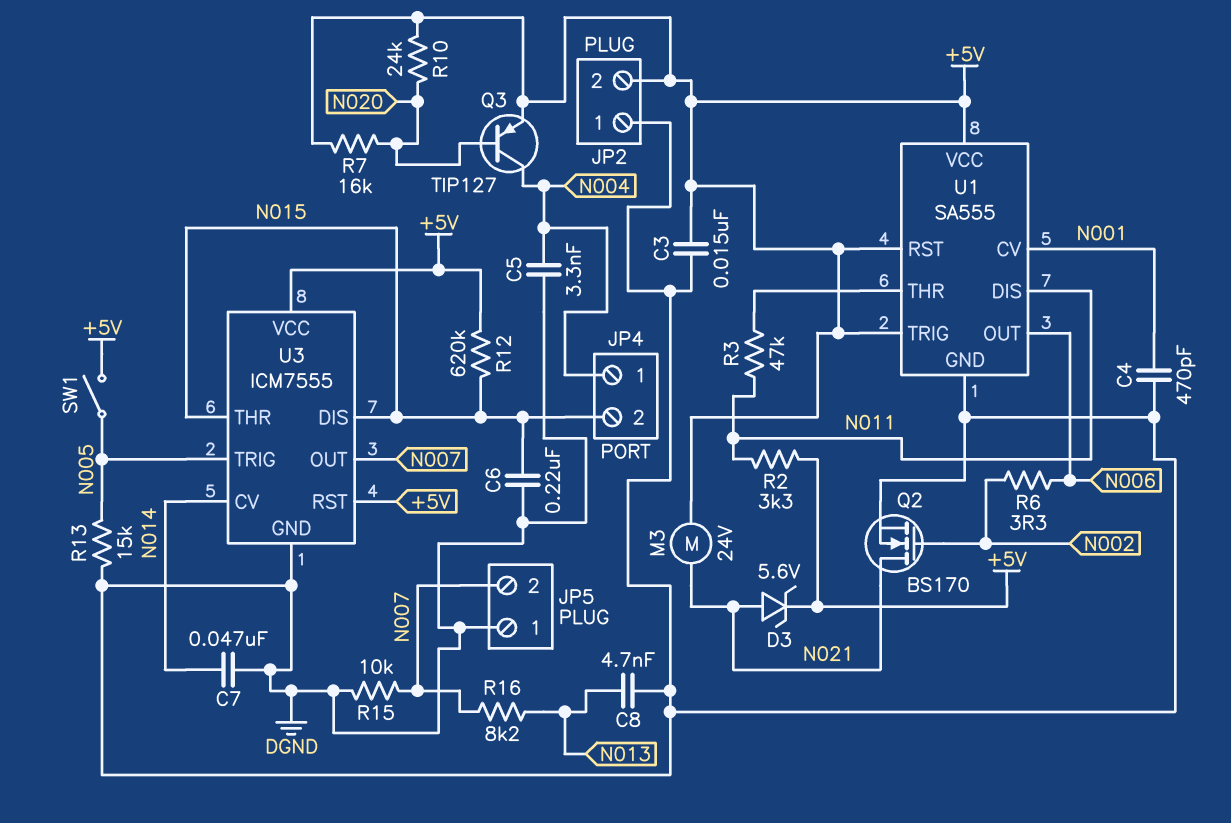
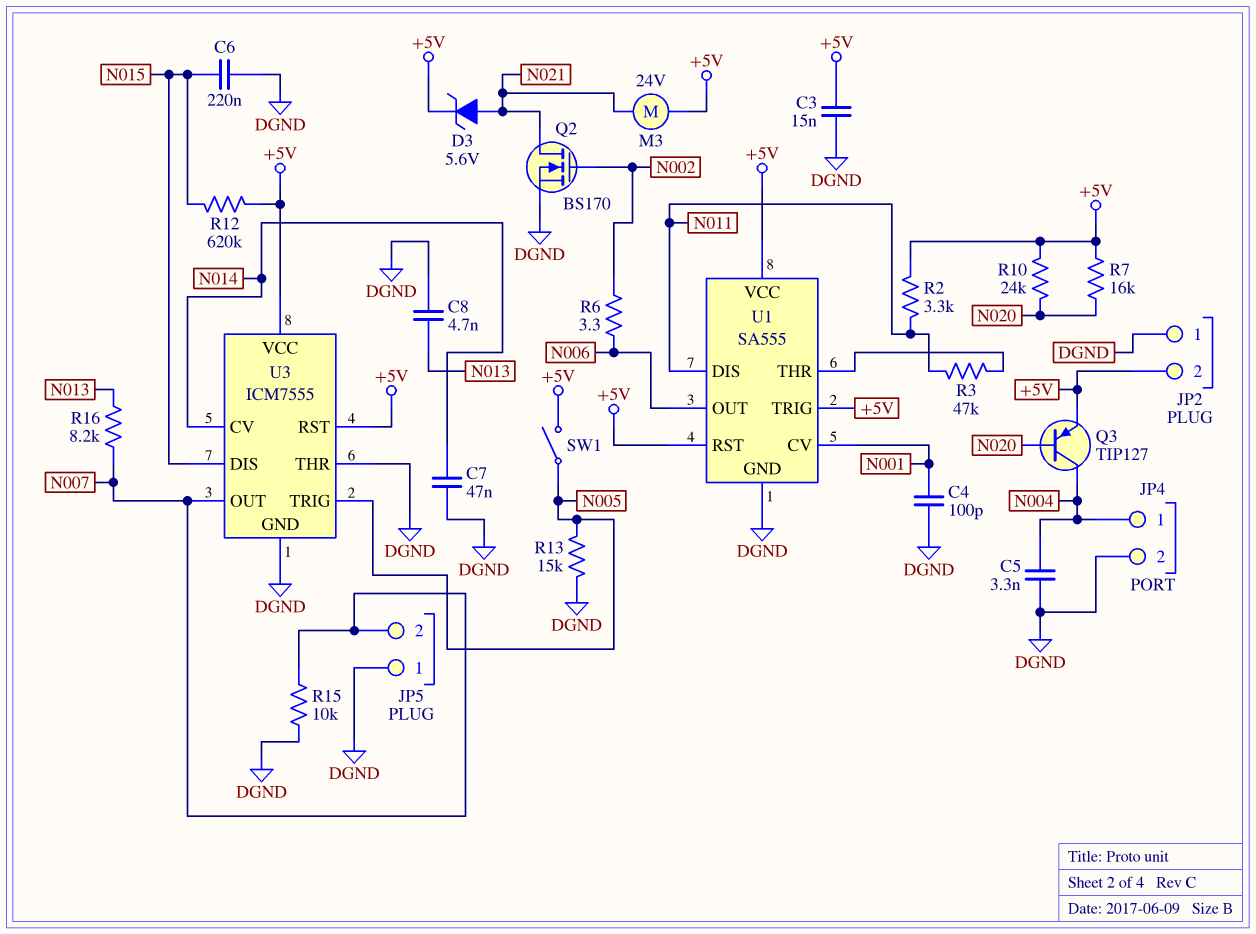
C4: 470pF (DGND, N001) -> 100pF (DGND, N001)
JP4 pin 2: N015 -> DGND
U3 pin THR: N015 -> DGND

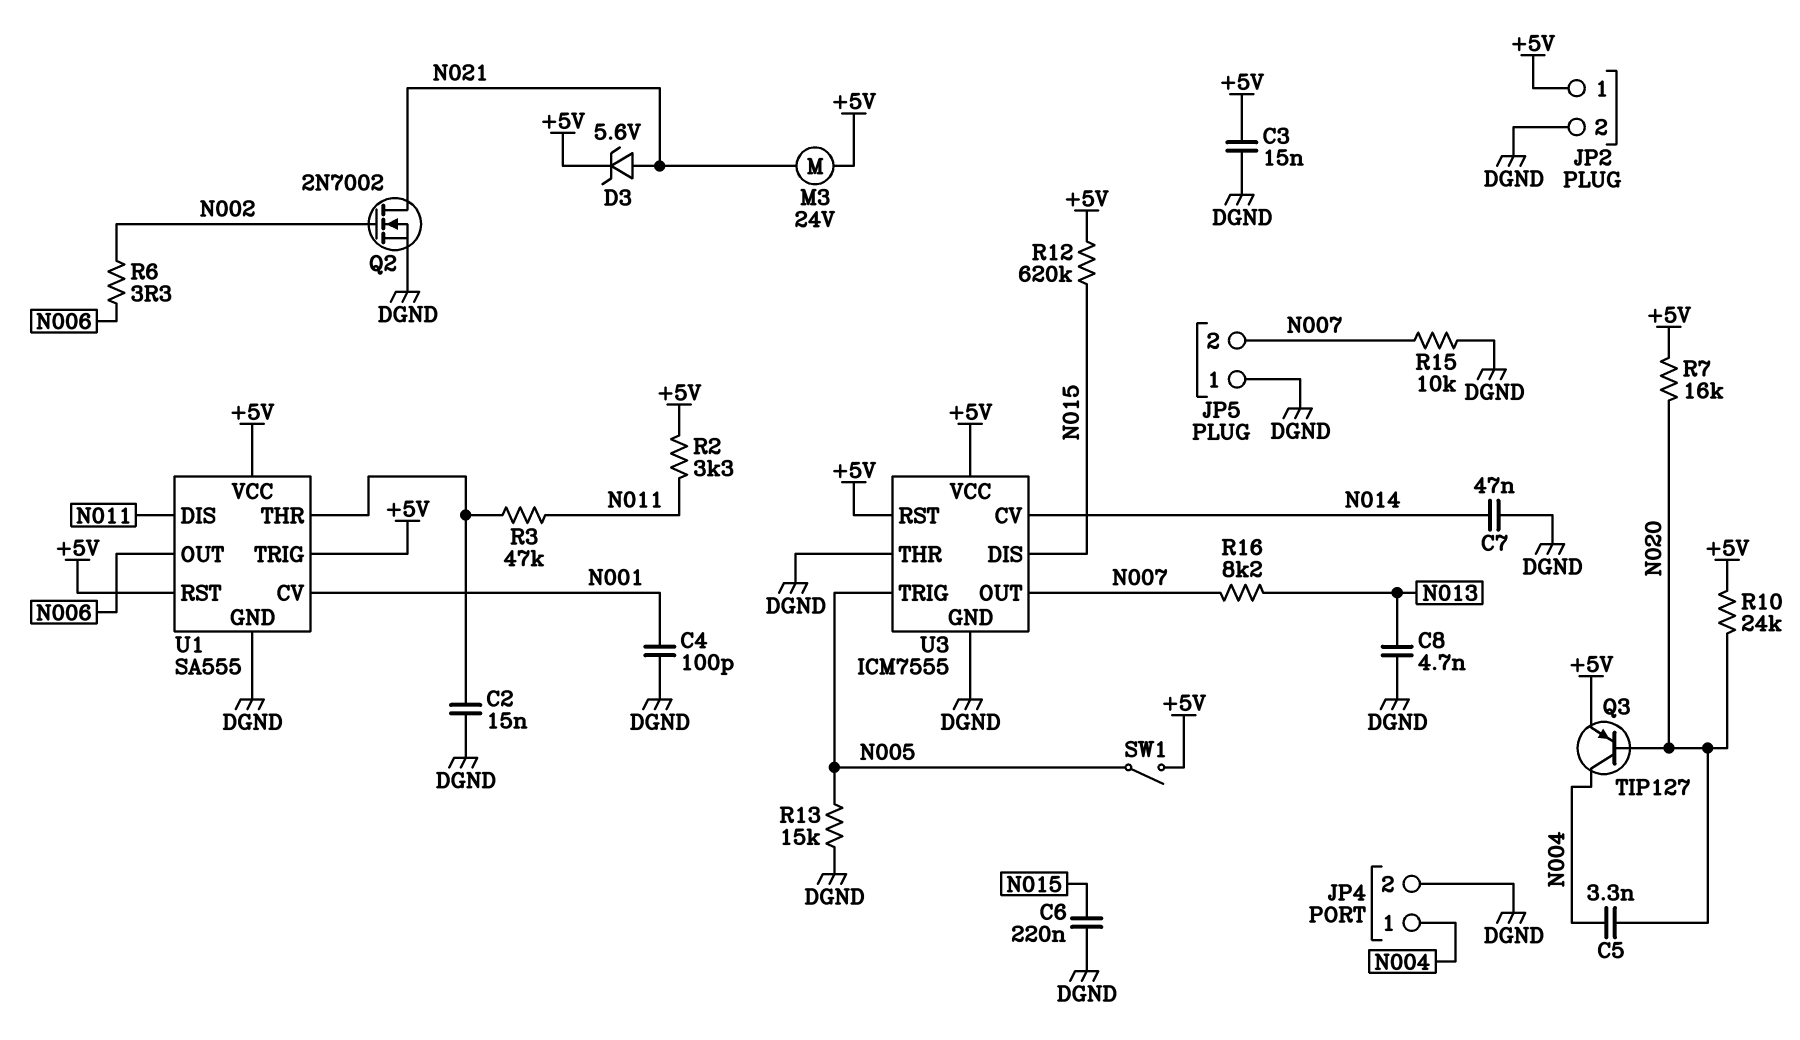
C2: none -> 15nF (DGND, U1/THR)
C5: 3.3nF (DGND, N004) -> 3.3nF (N004, N020)
JP2 pin 1: DGND -> +5V
JP2 pin 2: +5V -> DGND
Q2: NMOS BS170 (G N002, D N021, S DGND) -> NMOS 2N7002 (G N002, D N021, S DGND)

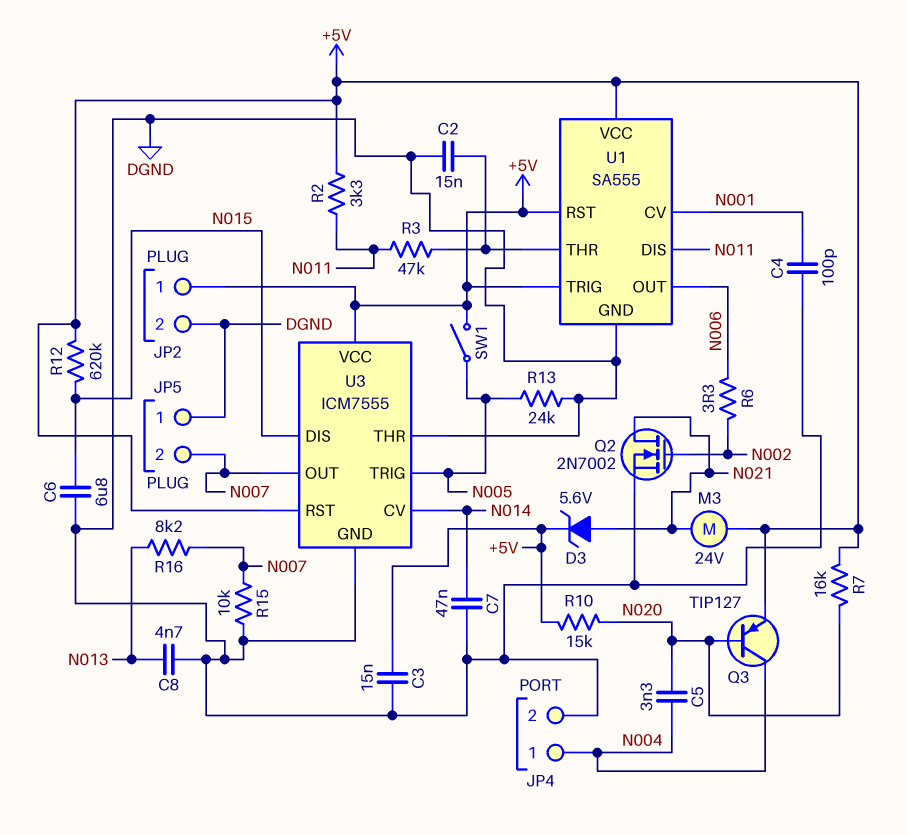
C6: 220nF (DGND, N015) -> 6.8uF (DGND, N015)
R10: 24k (+5V, N020) -> 15k (+5V, N020)
R13: 15k (DGND, N005) -> 24k (DGND, N005)

